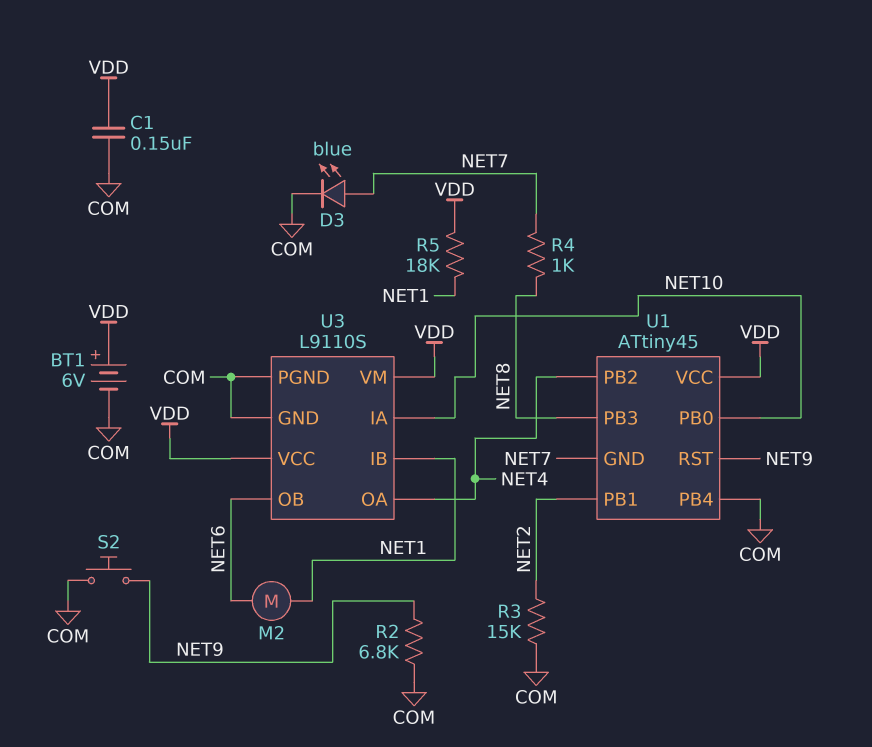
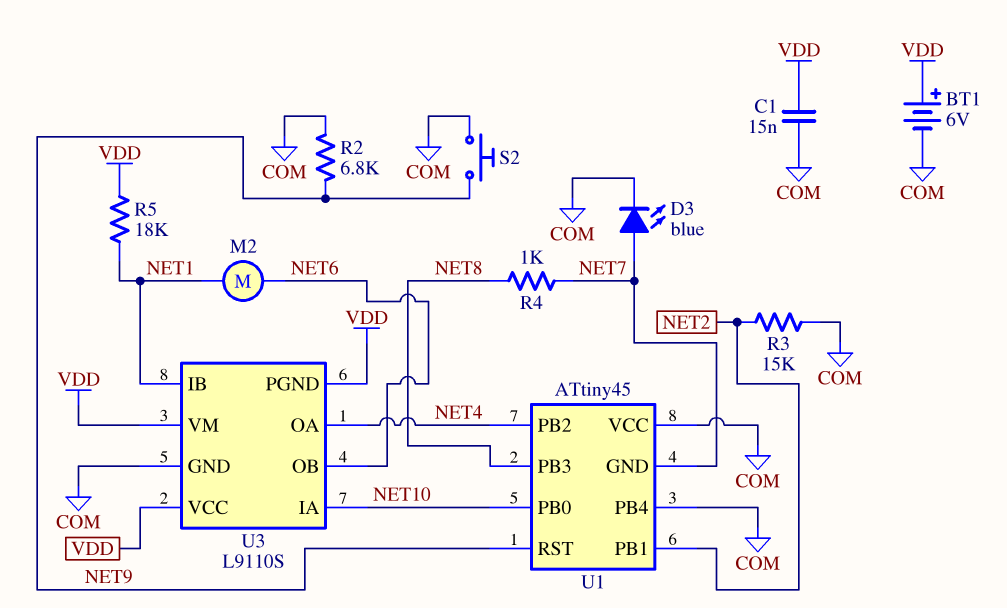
C1: 150nF (COM, VDD) -> 15nF (COM, VDD)
U1 pin VCC: VDD -> COM
U3 pin PGND: COM -> VDD

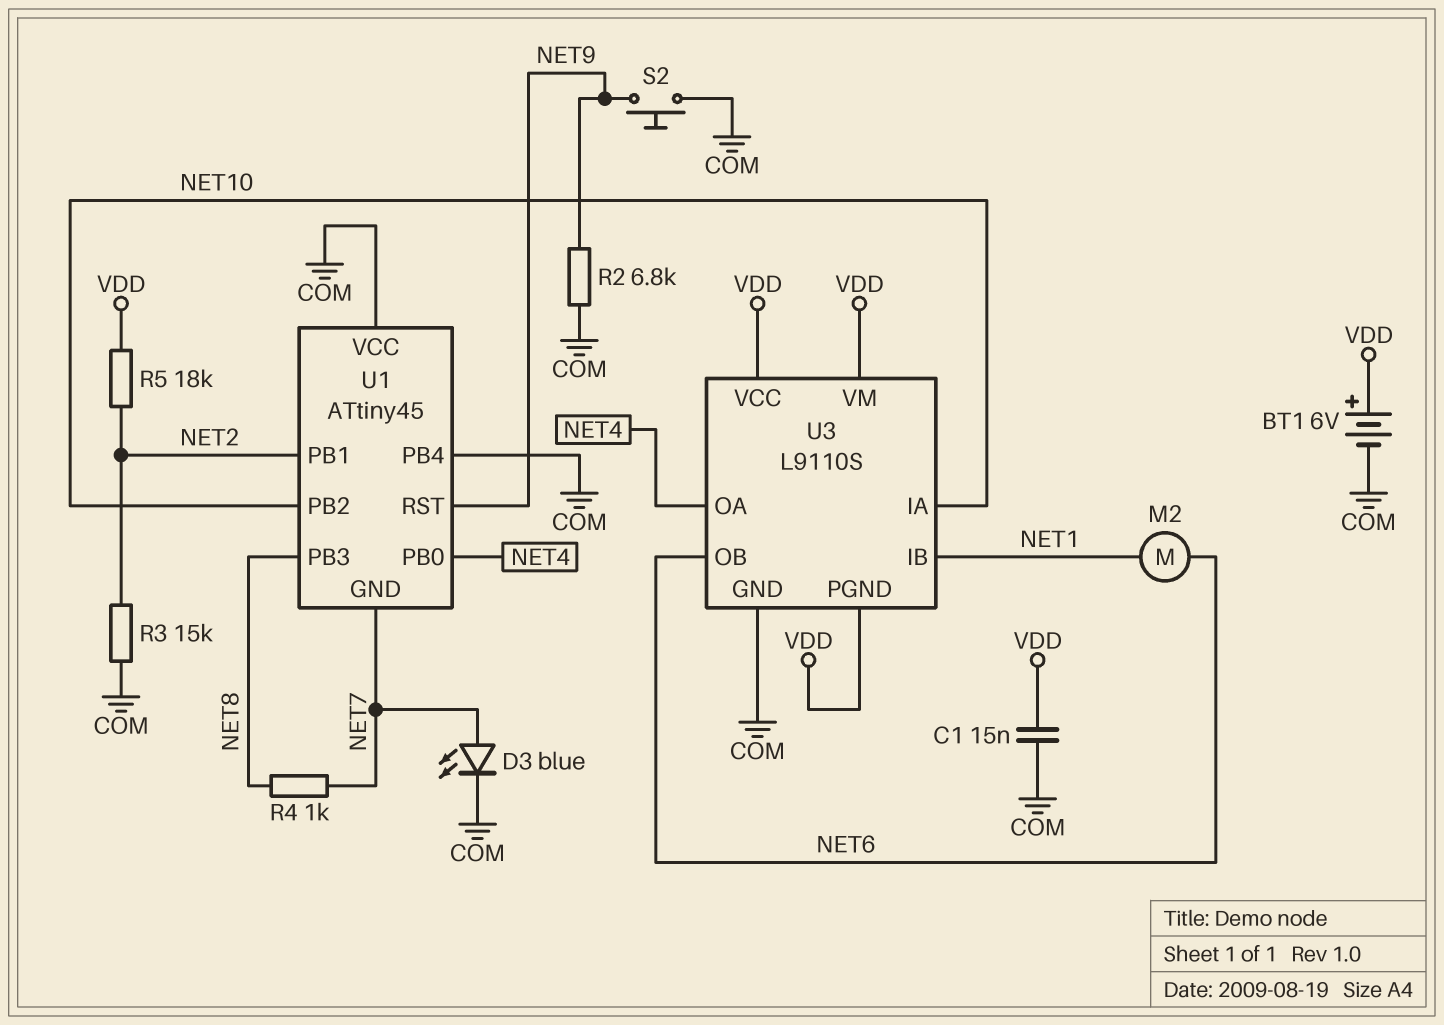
R5: 18k (NET1, VDD) -> 18k (NET2, VDD)
U1 pin PB0: NET10 -> NET4
U1 pin PB2: NET4 -> NET10

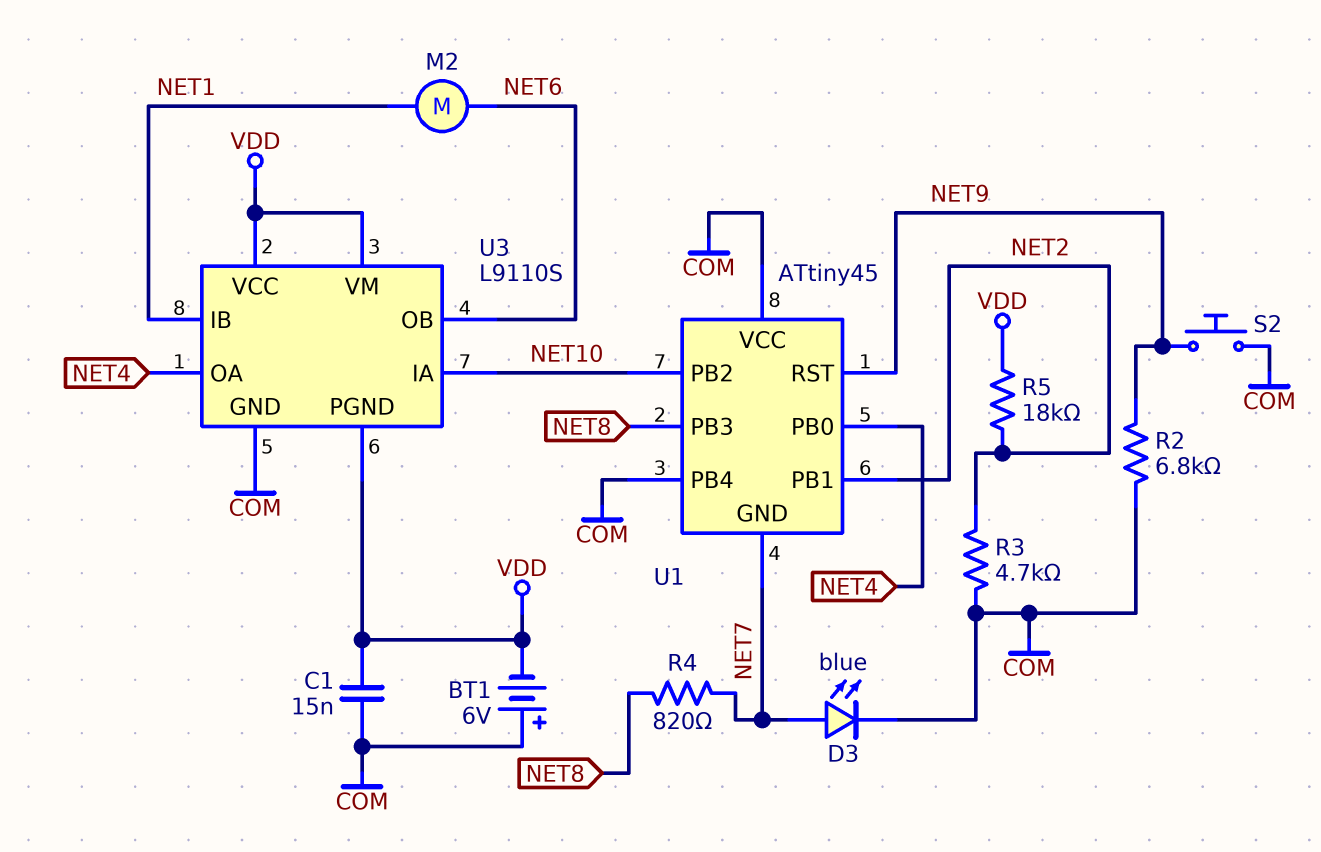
BT1: 6V (plus VDD, minus COM) -> 6V (plus COM, minus VDD)
R3: 15k (COM, NET2) -> 4.7k (COM, NET2)
R4: 1k (NET7, NET8) -> 820 (NET7, NET8)

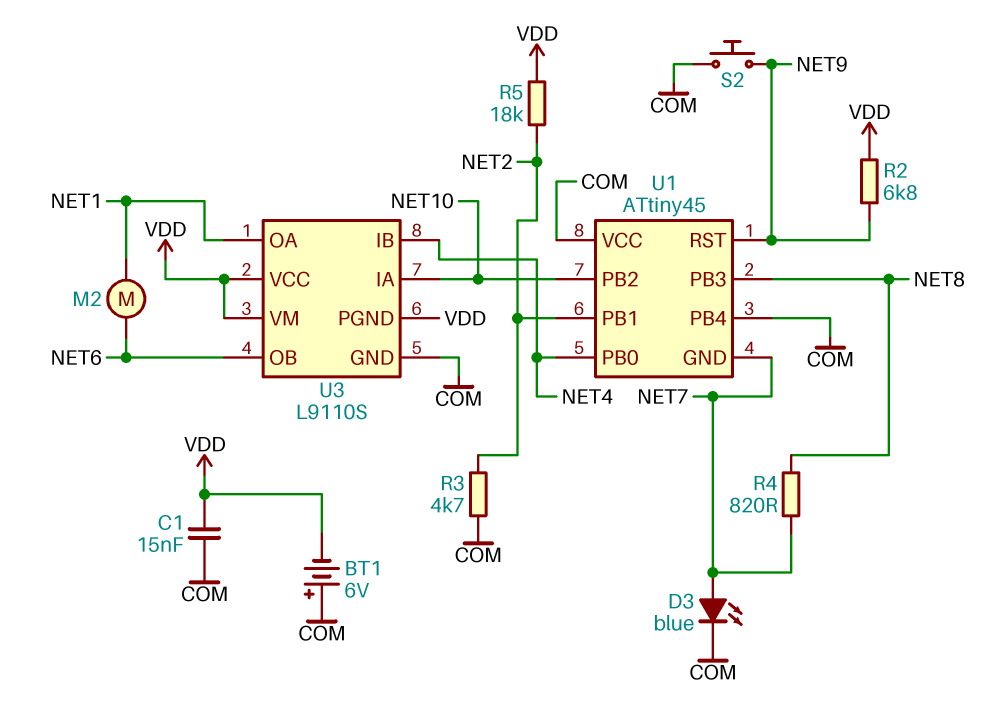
R2: 6.8k (COM, NET9) -> 6.8k (NET9, VDD)
U3 pin IB: NET1 -> NET4
U3 pin OA: NET4 -> NET1

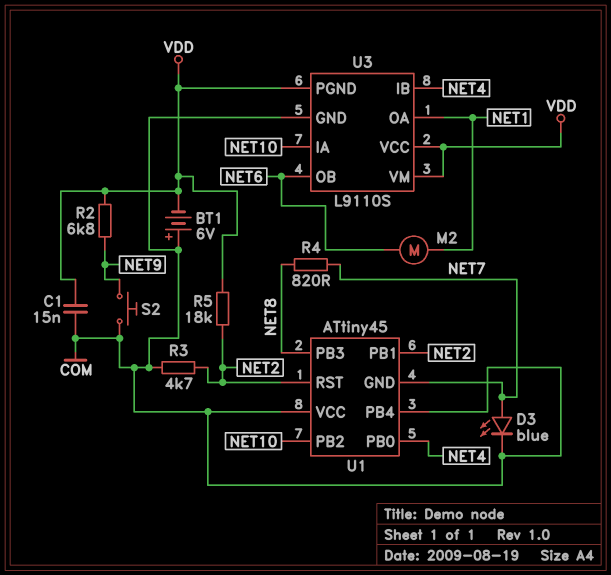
U1 pin RST: NET9 -> NET2

